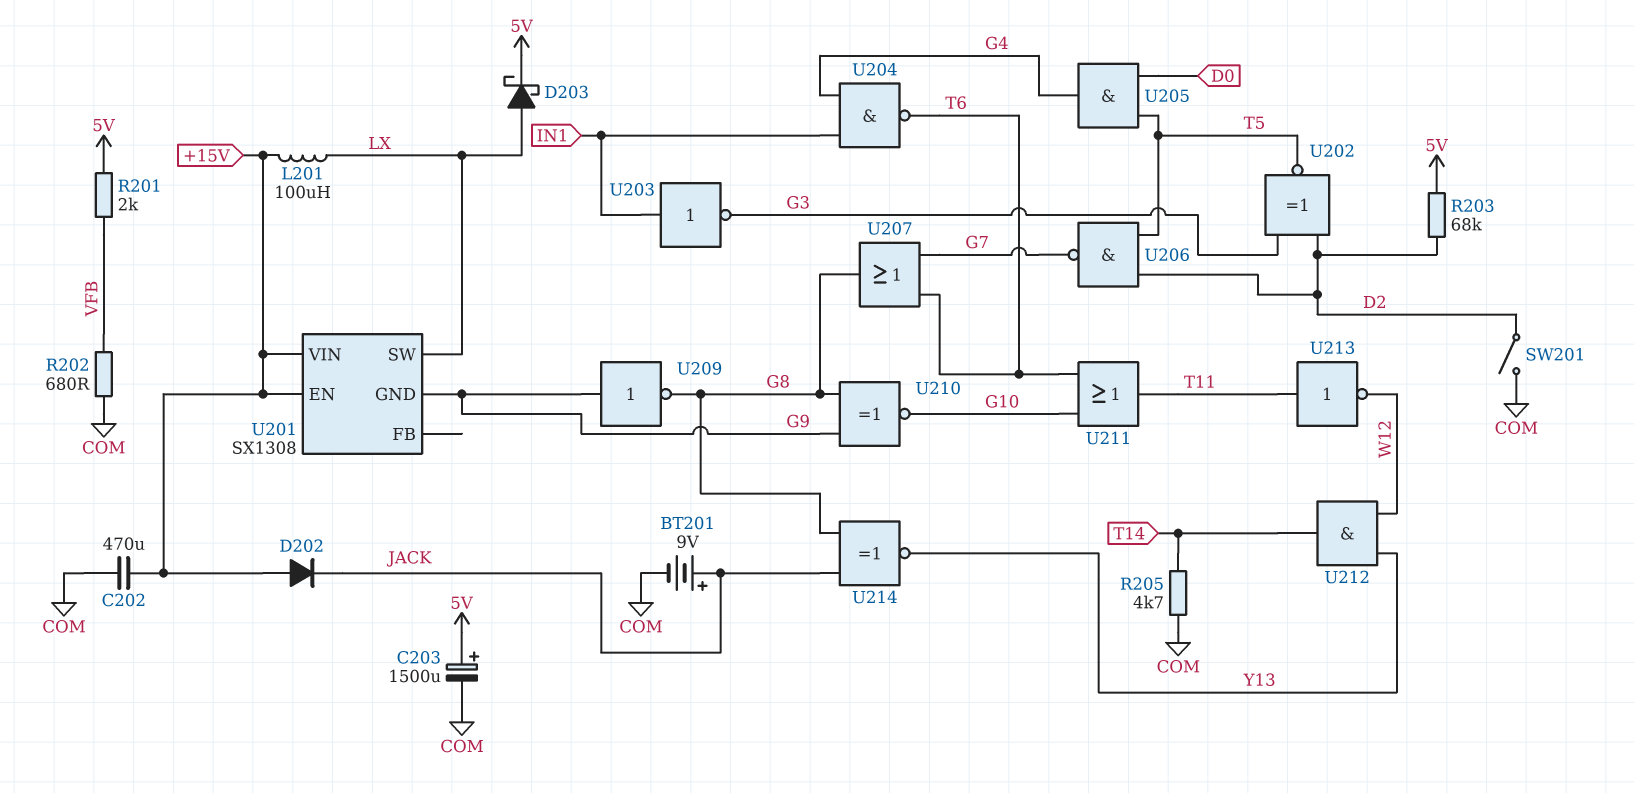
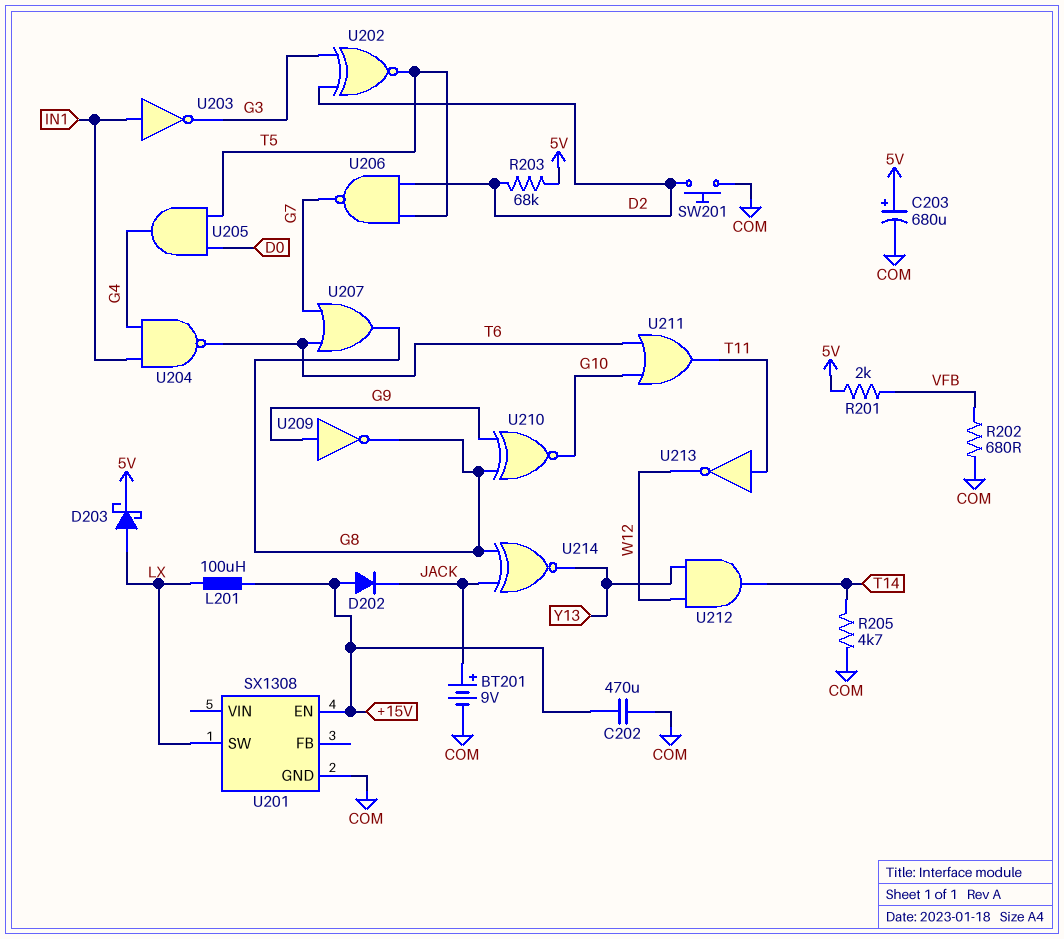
C203: 1500uF (plus 5V, minus COM) -> 680uF (plus 5V, minus COM)
SW201: switch (COM, D2) -> button (COM, D2)
U201 pin GND: G9 -> COM
U201 pin VIN: +15V -> none

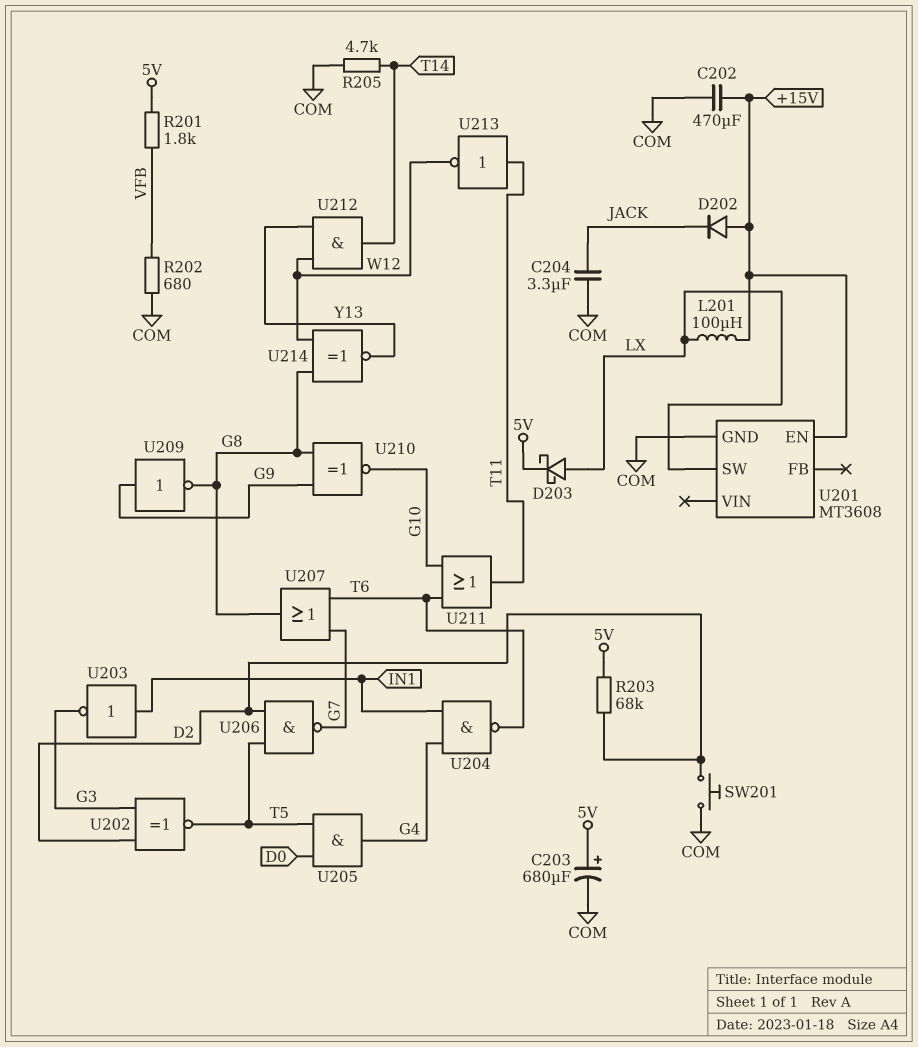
BT201: 9V (plus JACK, minus COM) -> none
C204: none -> 3.3uF (COM, JACK)
R201: 2k (5V, VFB) -> 1.8k (5V, VFB)
U201: SX1308 -> MT3608
U214: XNOR (in G8, in JACK, out Y13) -> XNOR (in G8, in W12, out Y13)

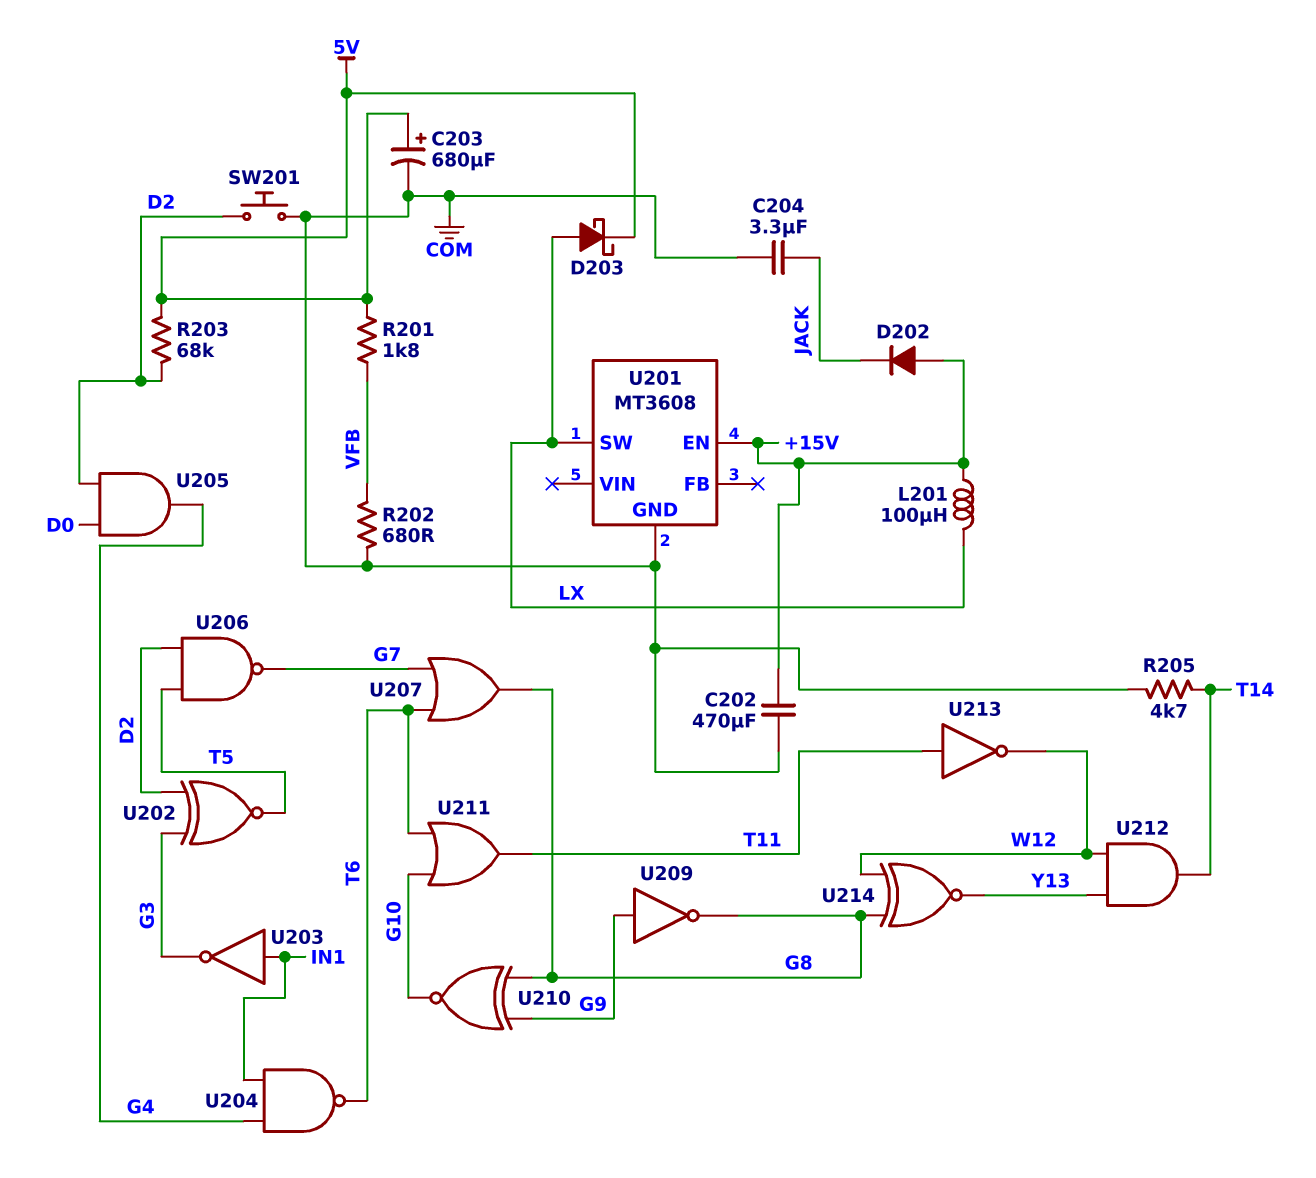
U205: AND (in D0, in T5, out G4) -> AND (in D0, in D2, out G4)

